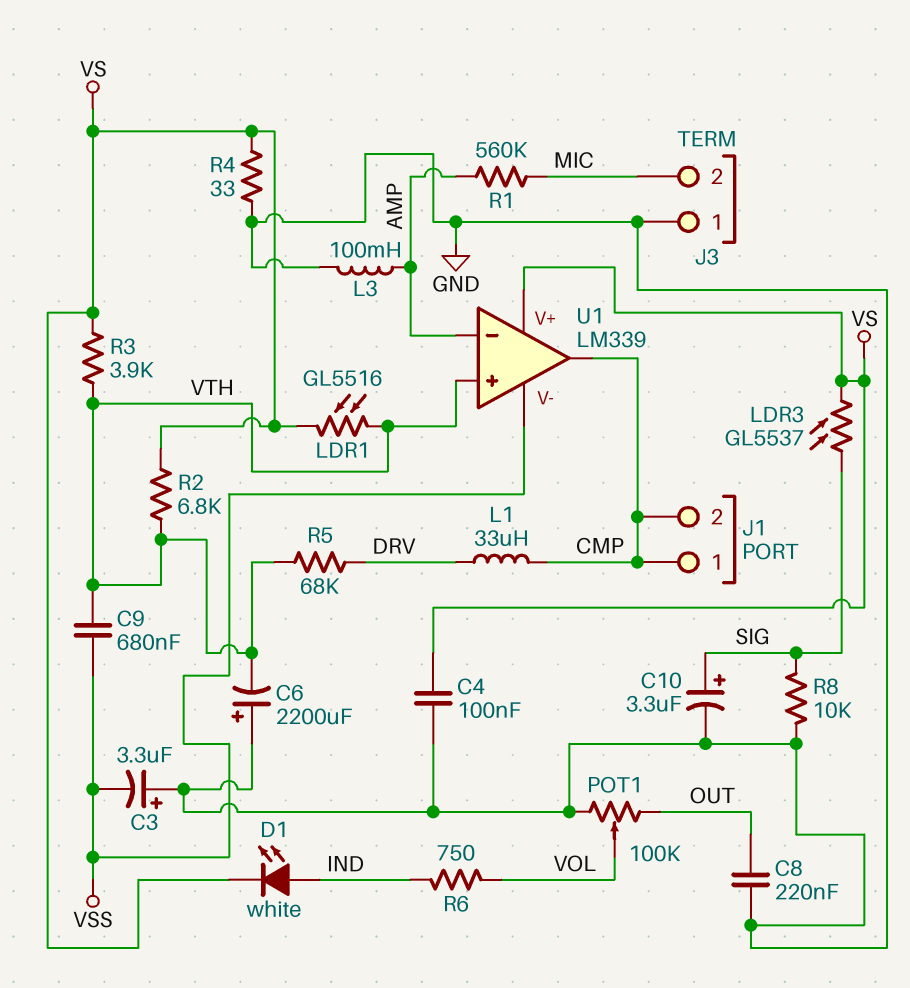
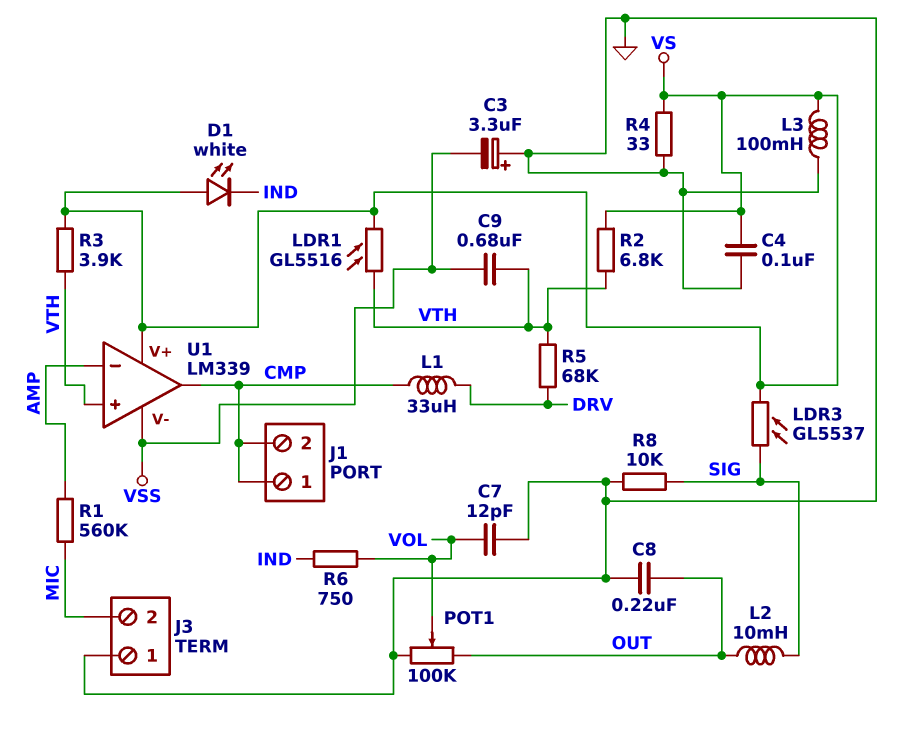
C6: 2200uF (plus GND, minus VTH) -> none
C7: none -> 12pF (GND, VOL)
C10: 3.3uF (plus SIG, minus GND) -> none
D1: LED white (A IND, K VS) -> LED white (A VS, K IND)
L2: none -> 10mH (OUT, SIG)
L3: 100mH (AMP, GND) -> 100mH (GND, VS)

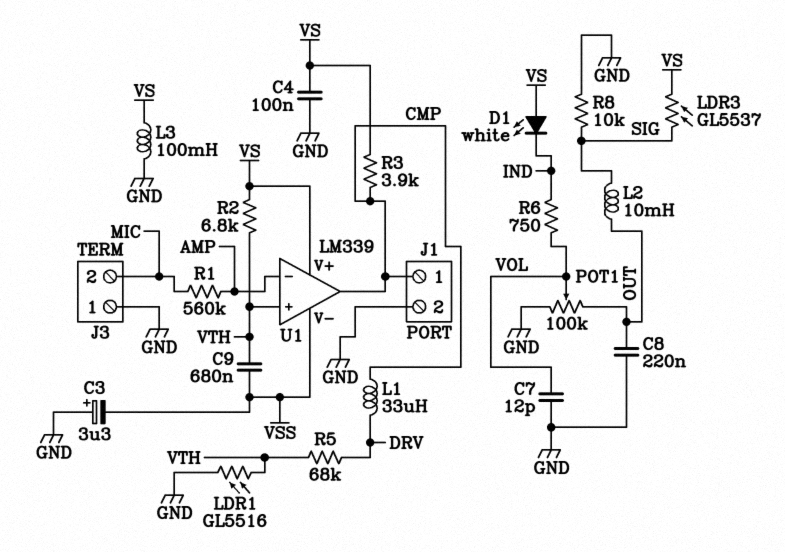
J1 pin 2: CMP -> GND
LDR1: GL5516 (VS, VTH) -> GL5516 (GND, VTH)
R3: 3.9k (VS, VTH) -> 3.9k (CMP, VS)
R4: 33 (GND, VS) -> none

